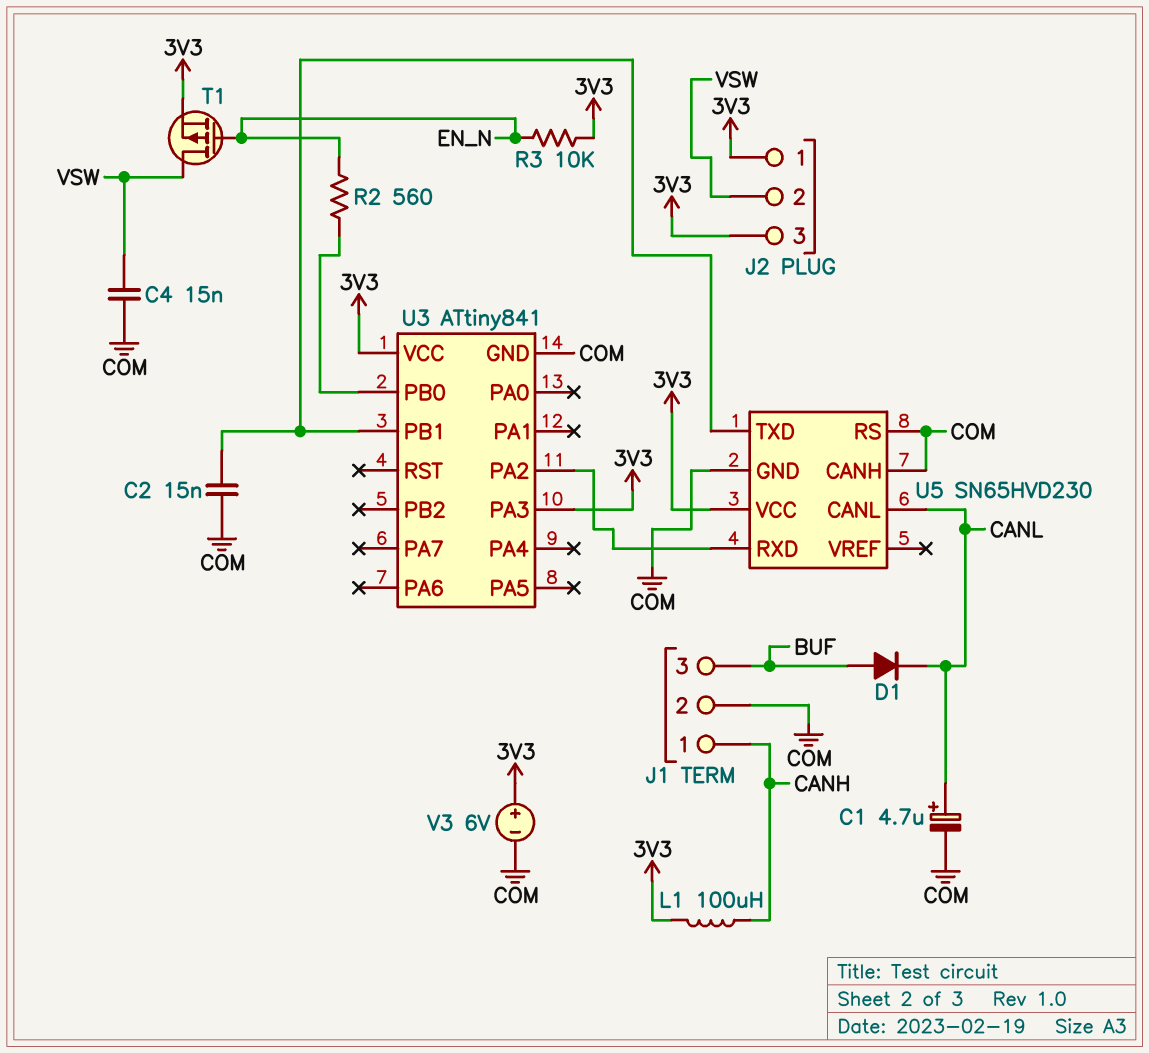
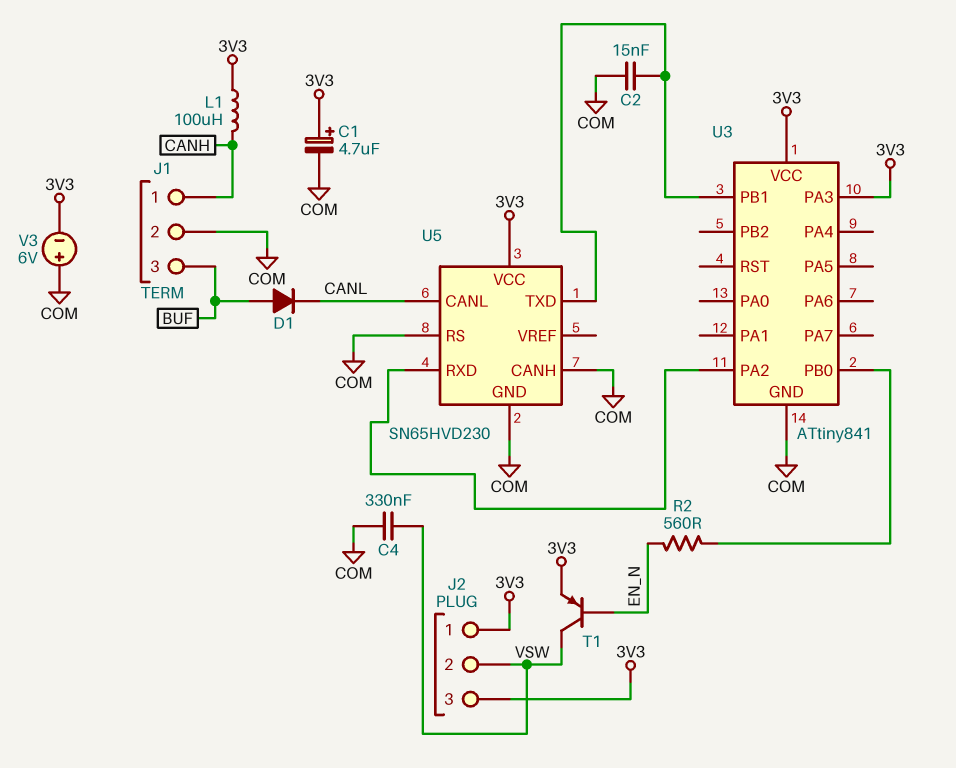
C1: 4.7uF (plus CANL, minus COM) -> 4.7uF (plus 3V3, minus COM)
C4: 15nF (COM, VSW) -> 330nF (COM, VSW)
R3: 10k (3V3, EN_N) -> none
T1: PMOS (G EN_N, D VSW, S 3V3) -> PNP (B EN_N, C VSW, E 3V3)
V3: 6V (plus 3V3, minus COM) -> 6V (plus COM, minus 3V3)

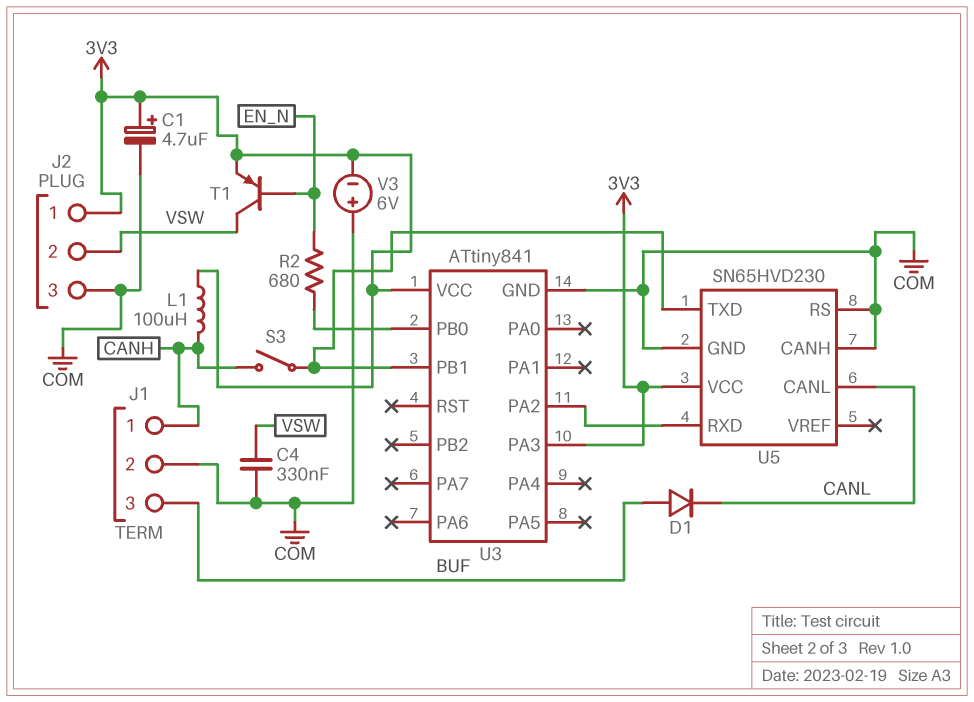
C2: 15nF (COM, U3/PB1) -> none
J2 pin 3: 3V3 -> COM
R2: 560 (EN_N, U3/PB0) -> 680 (EN_N, U3/PB0)
S3: none -> switch (CANH, U3/PB1)

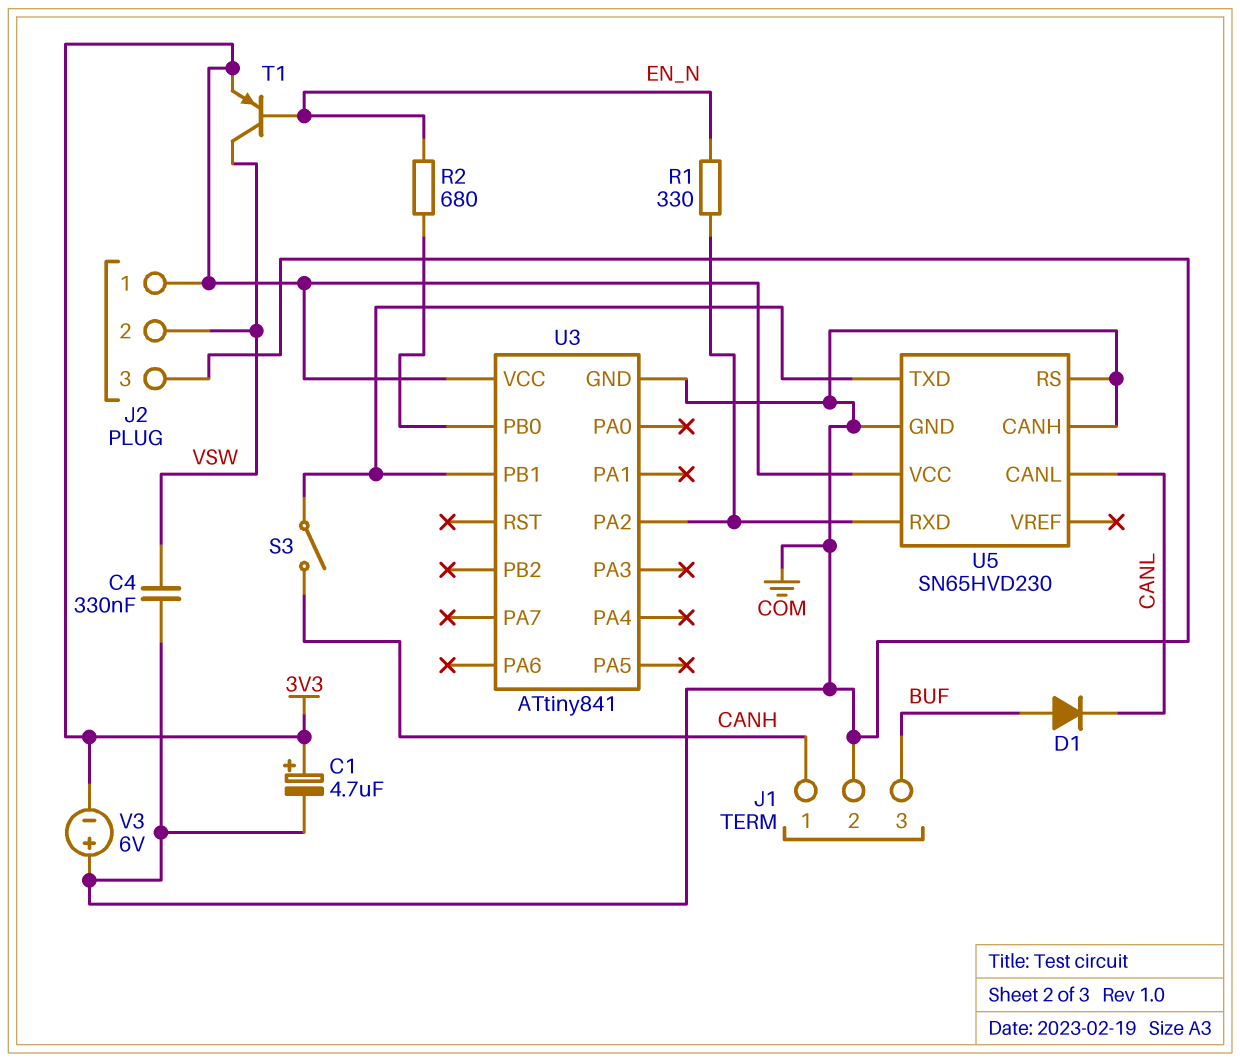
L1: 100uH (3V3, CANH) -> none
R1: none -> 330 (EN_N, U3/PA2)
U3 pin PA3: 3V3 -> none

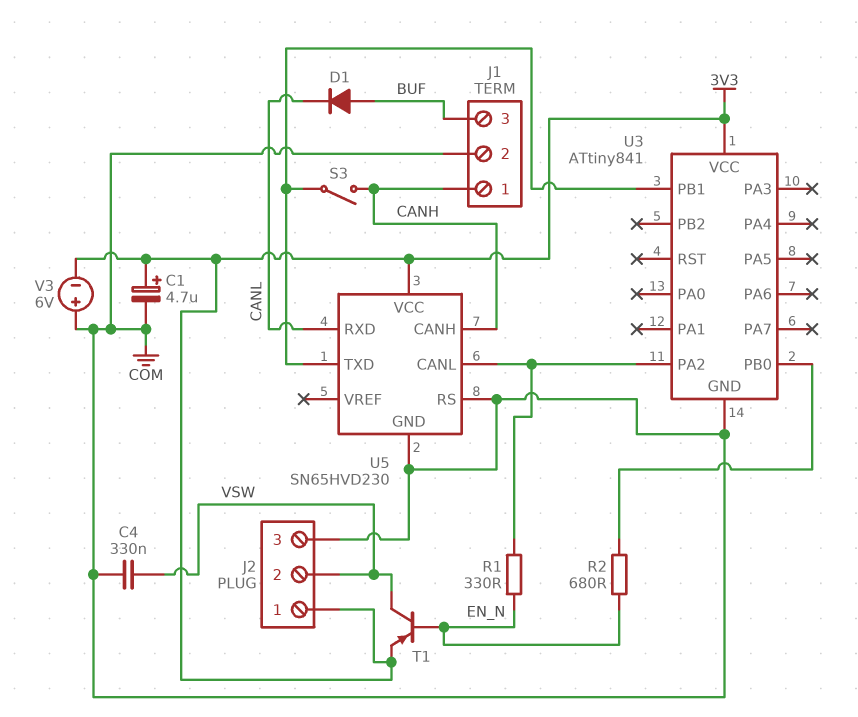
U5 pin CANH: COM -> CANH
U5 pin CANL: CANL -> U3/PA2
U5 pin RXD: U3/PA2 -> CANL

